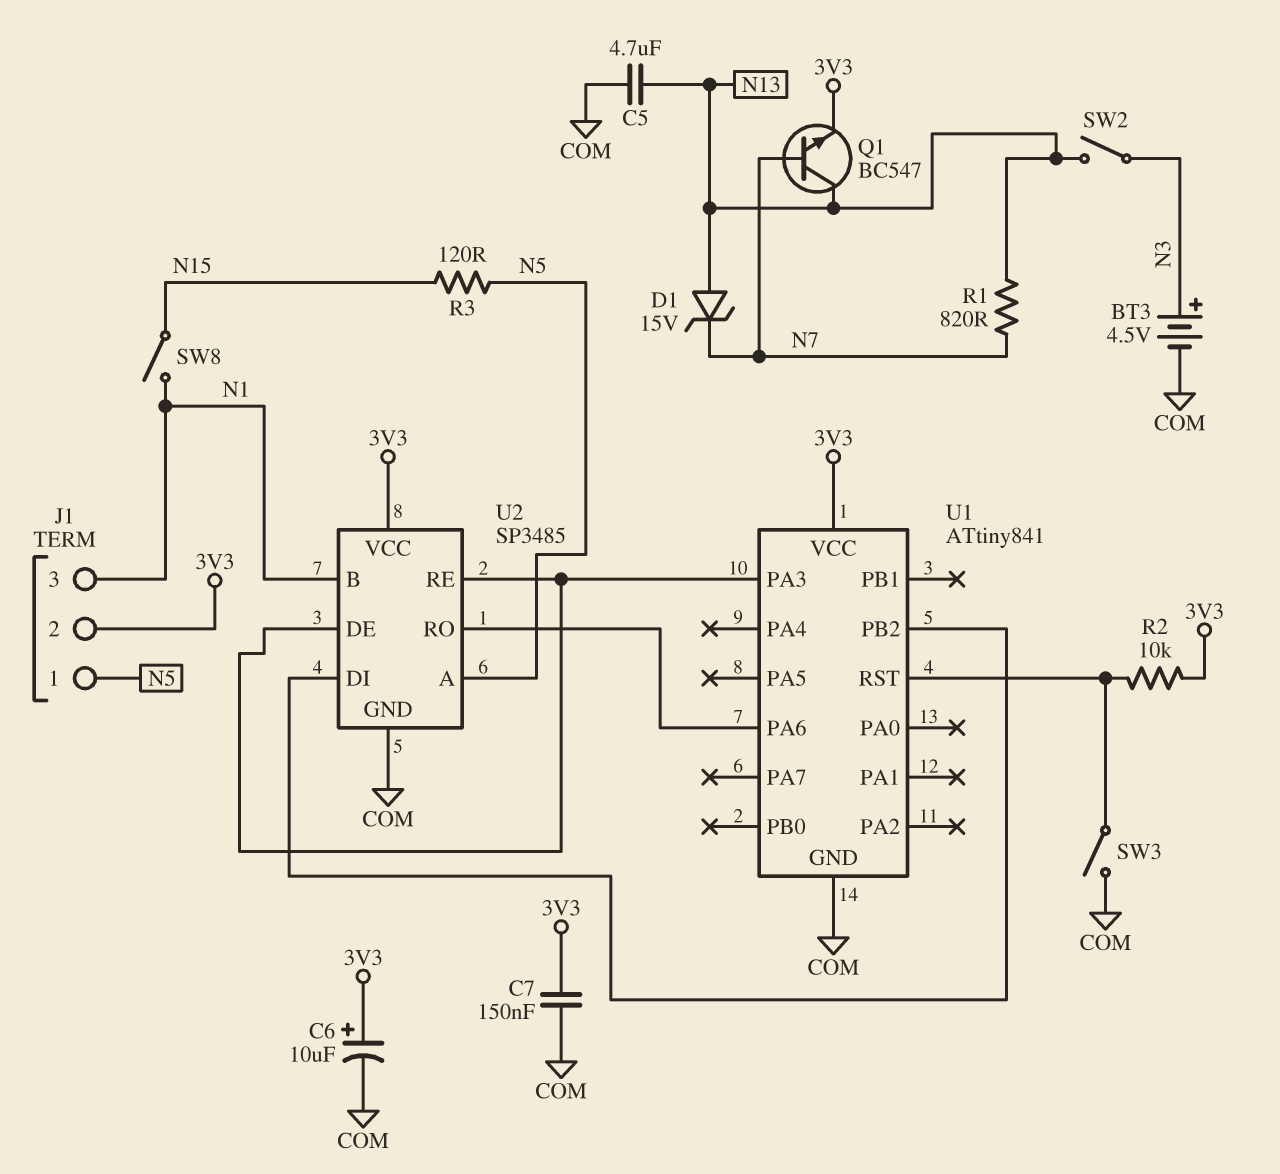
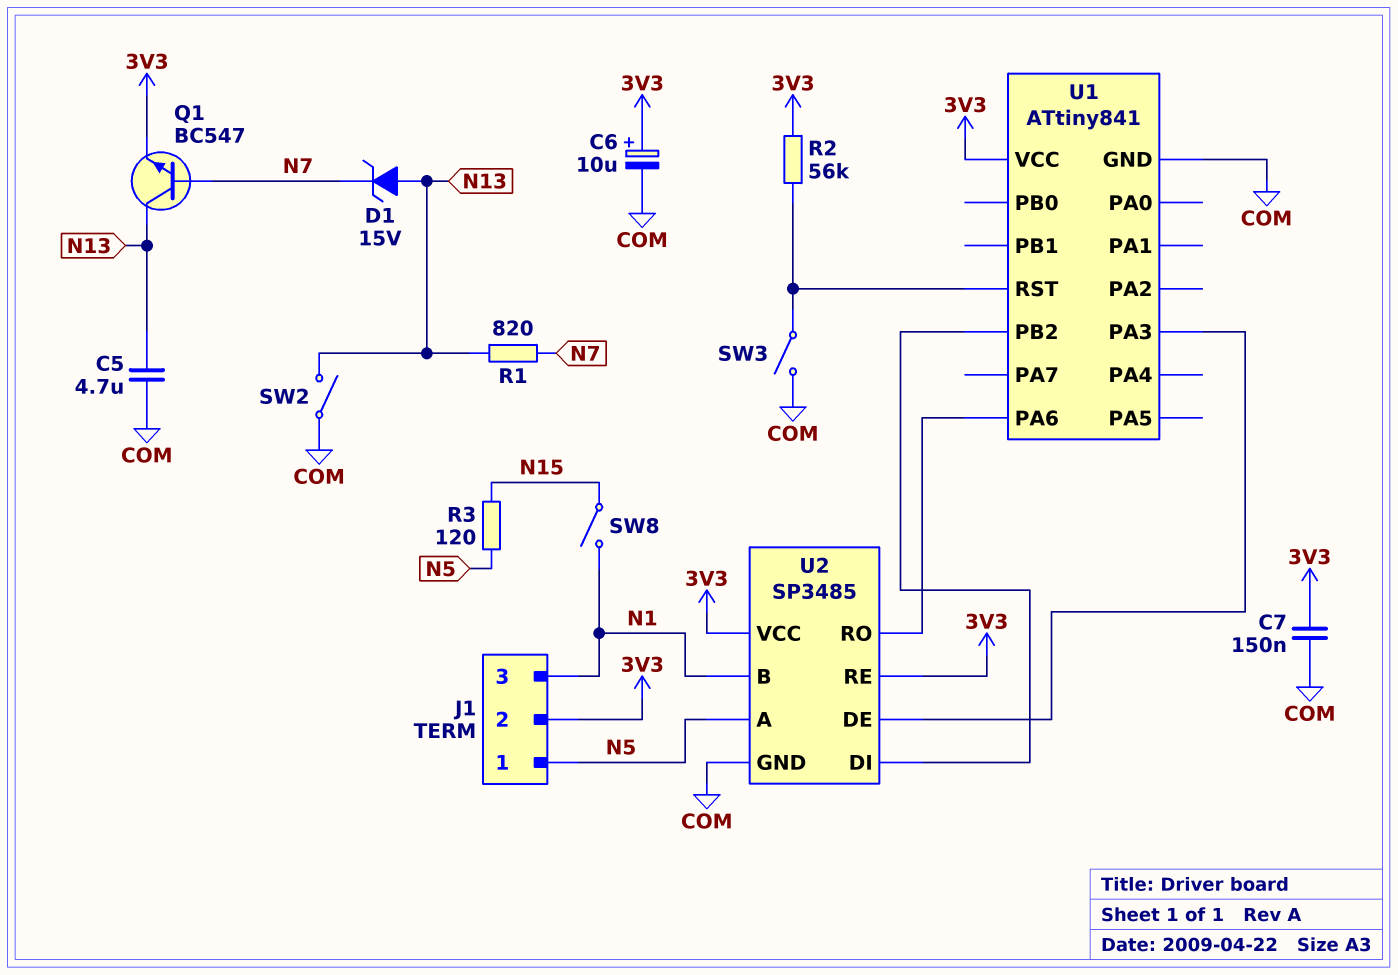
BT3: 4.5V (plus N3, minus COM) -> none
R2: 10k (3V3, U1/RST) -> 56k (3V3, U1/RST)
SW2: switch (N3, N13) -> switch (COM, N13)
U2 pin RE: U1/PA3 -> 3V3

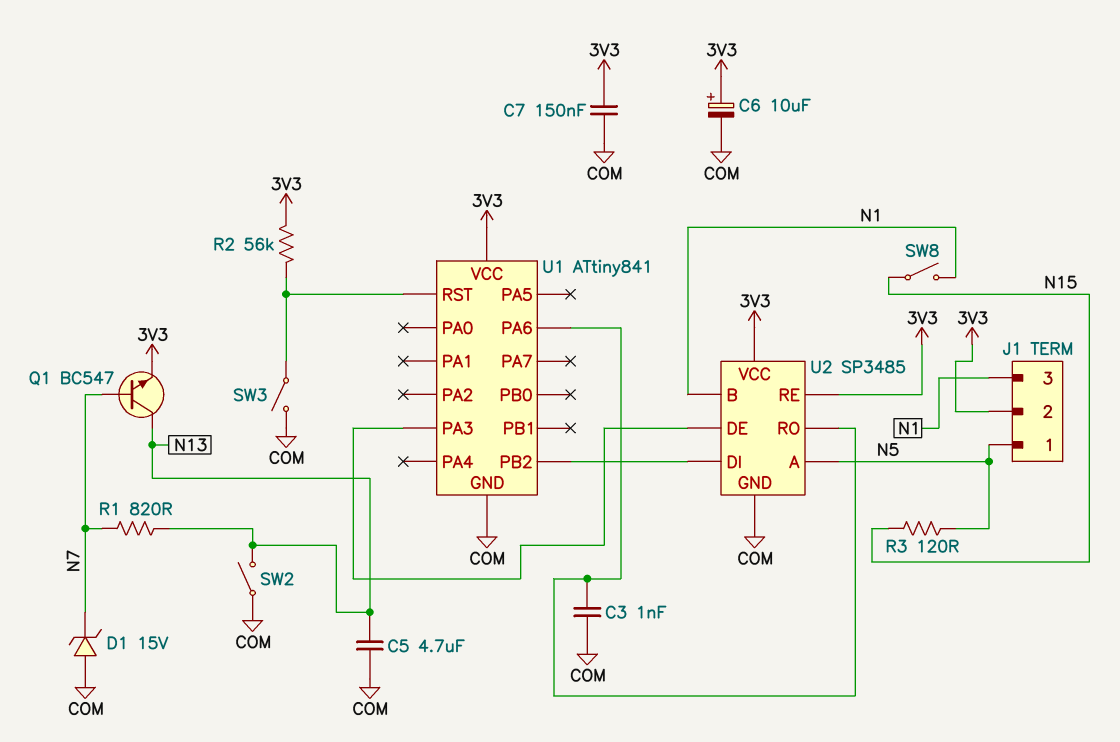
C3: none -> 1nF (COM, U1/PA6)
D1: zener 15V (A N13, K N7) -> zener 15V (A COM, K N7)

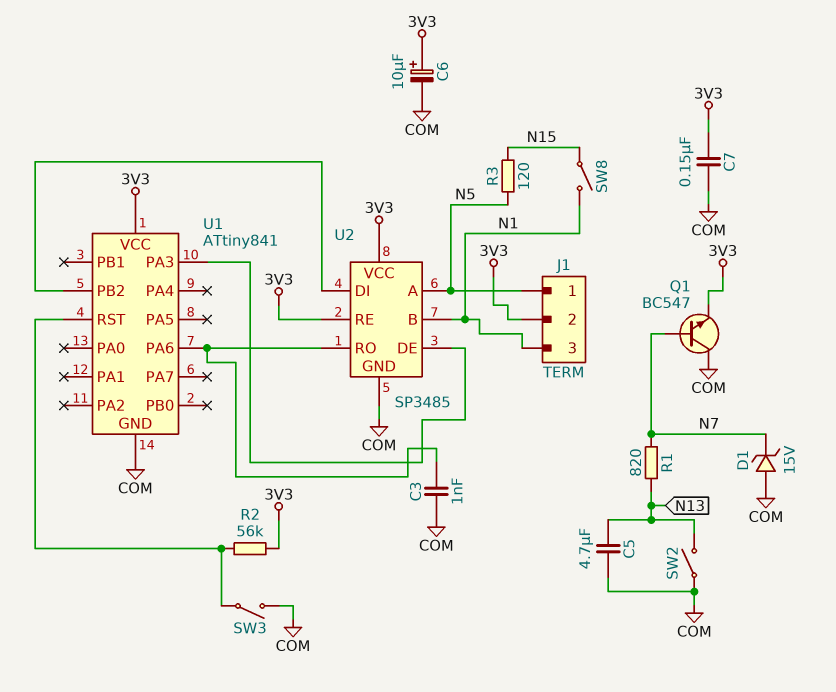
Q1: NPN BC547 (B N7, C N13, E 3V3) -> NPN BC547 (B N7, C COM, E 3V3)

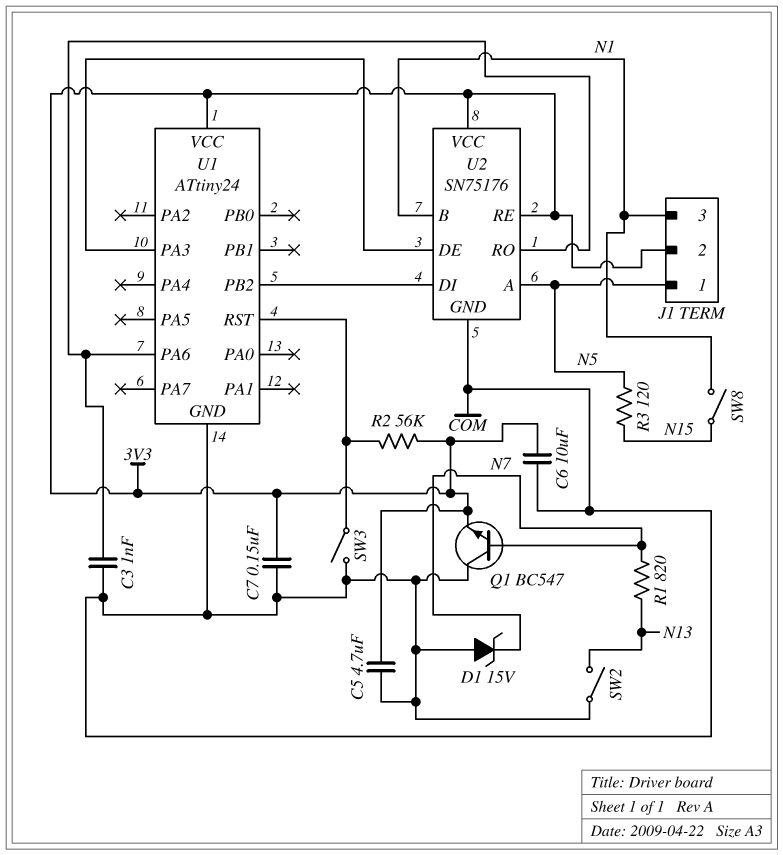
C5: 4.7uF (COM, N13) -> 4.7uF (3V3, COM)
C6: 10uF (plus 3V3, minus COM) -> 10uF (3V3, COM)
U1: ATtiny841 -> ATtiny24
U2: SP3485 -> SN75176

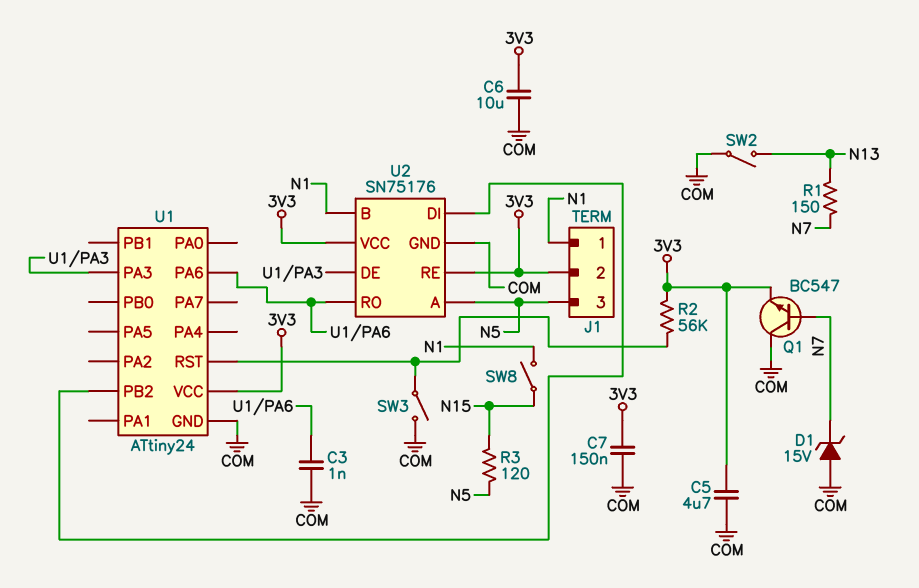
J1 pin 1: N5 -> N1
J1 pin 3: N1 -> N5
R1: 820 (N7, N13) -> 150 (N7, N13)

